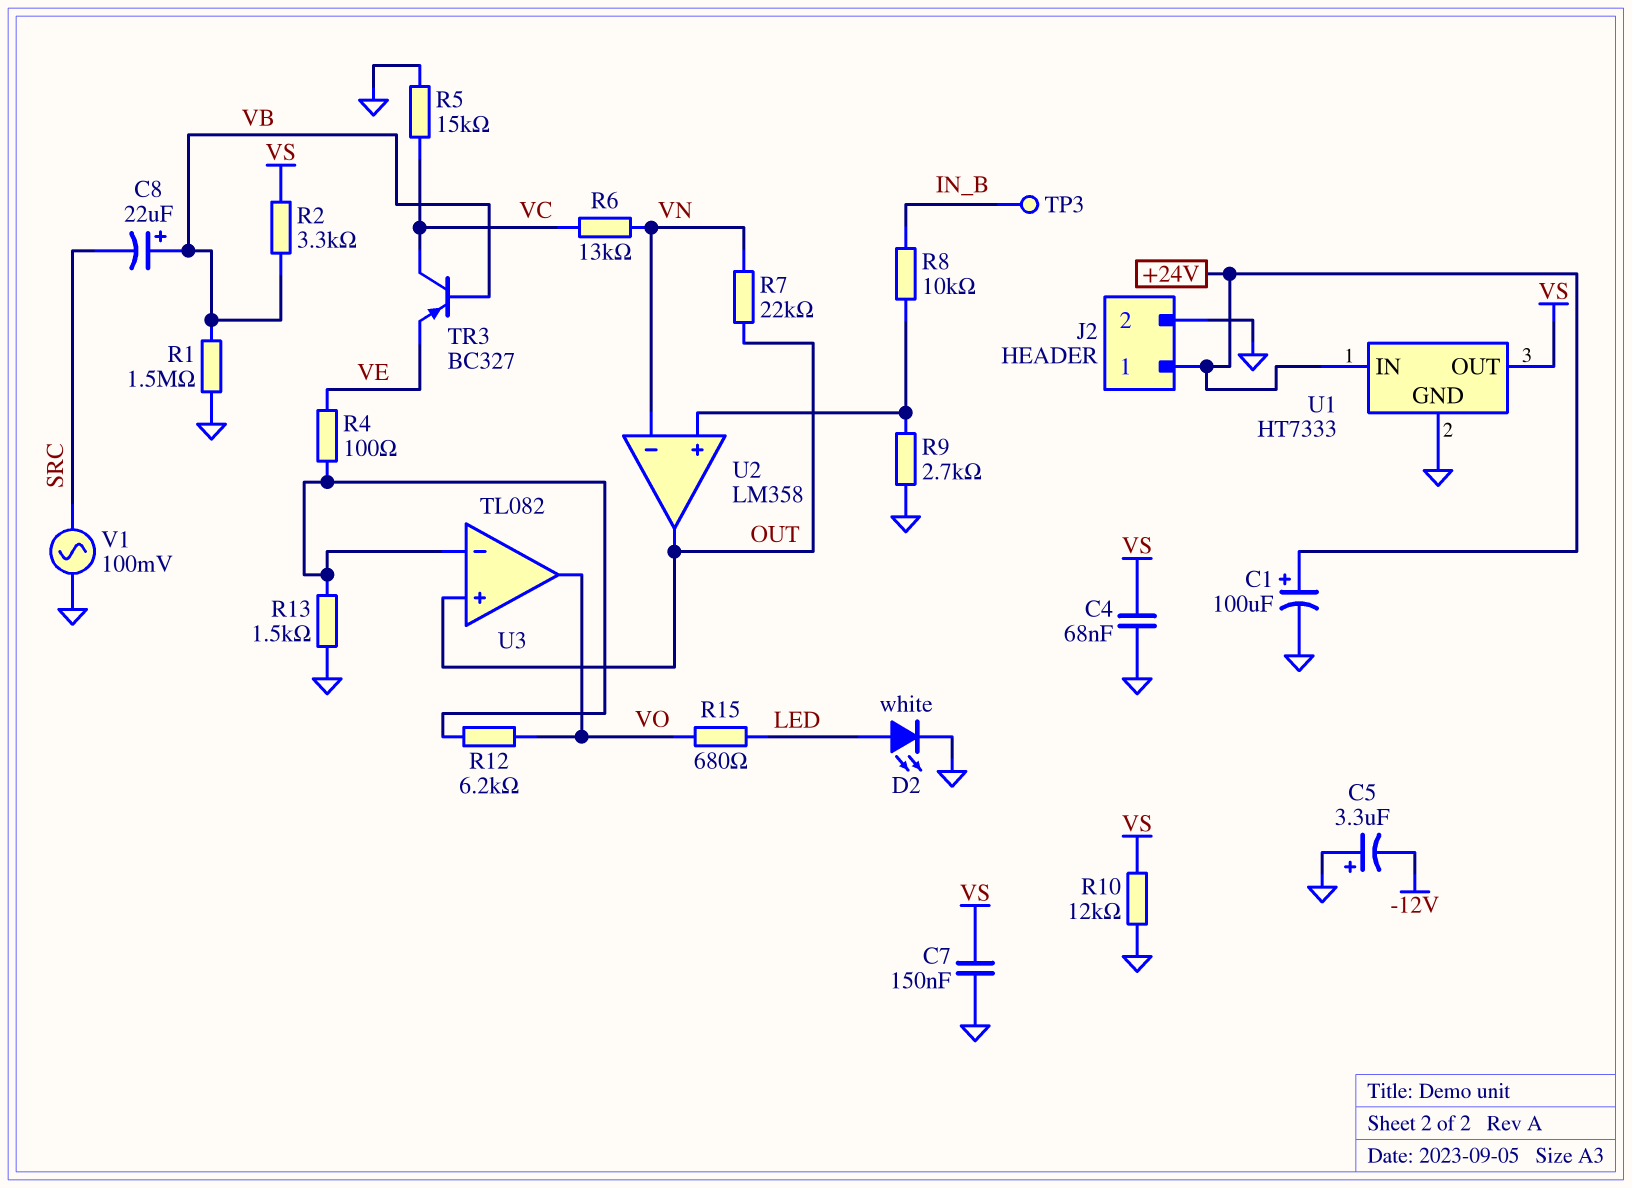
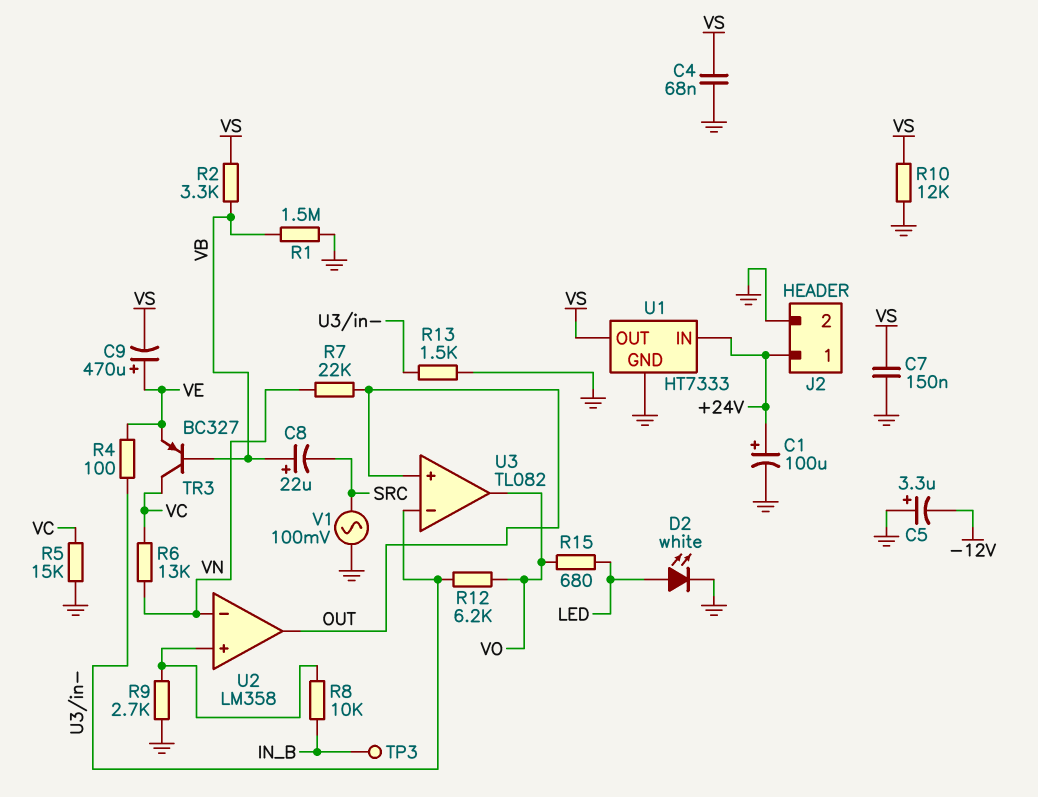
C9: none -> 470uF (plus VE, minus VS)

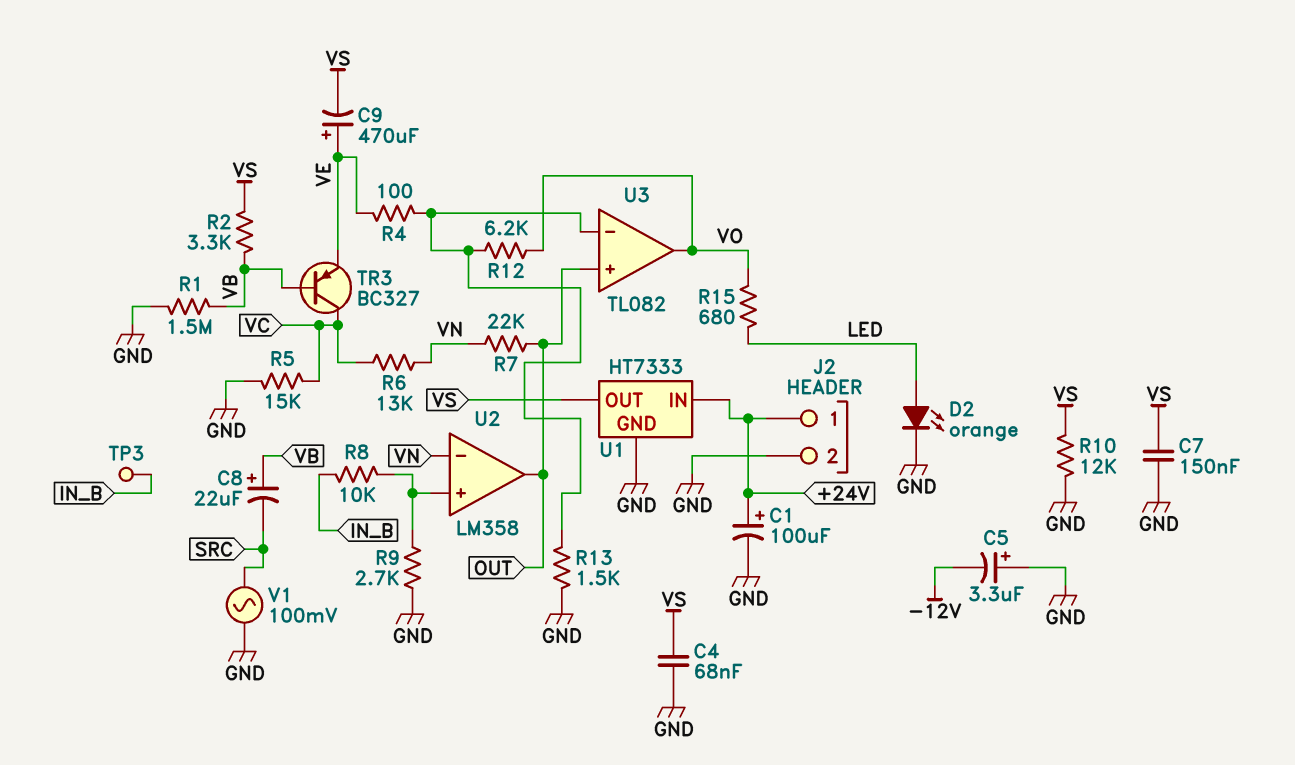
D2: LED white (A LED, K GND) -> LED orange (A LED, K GND)

